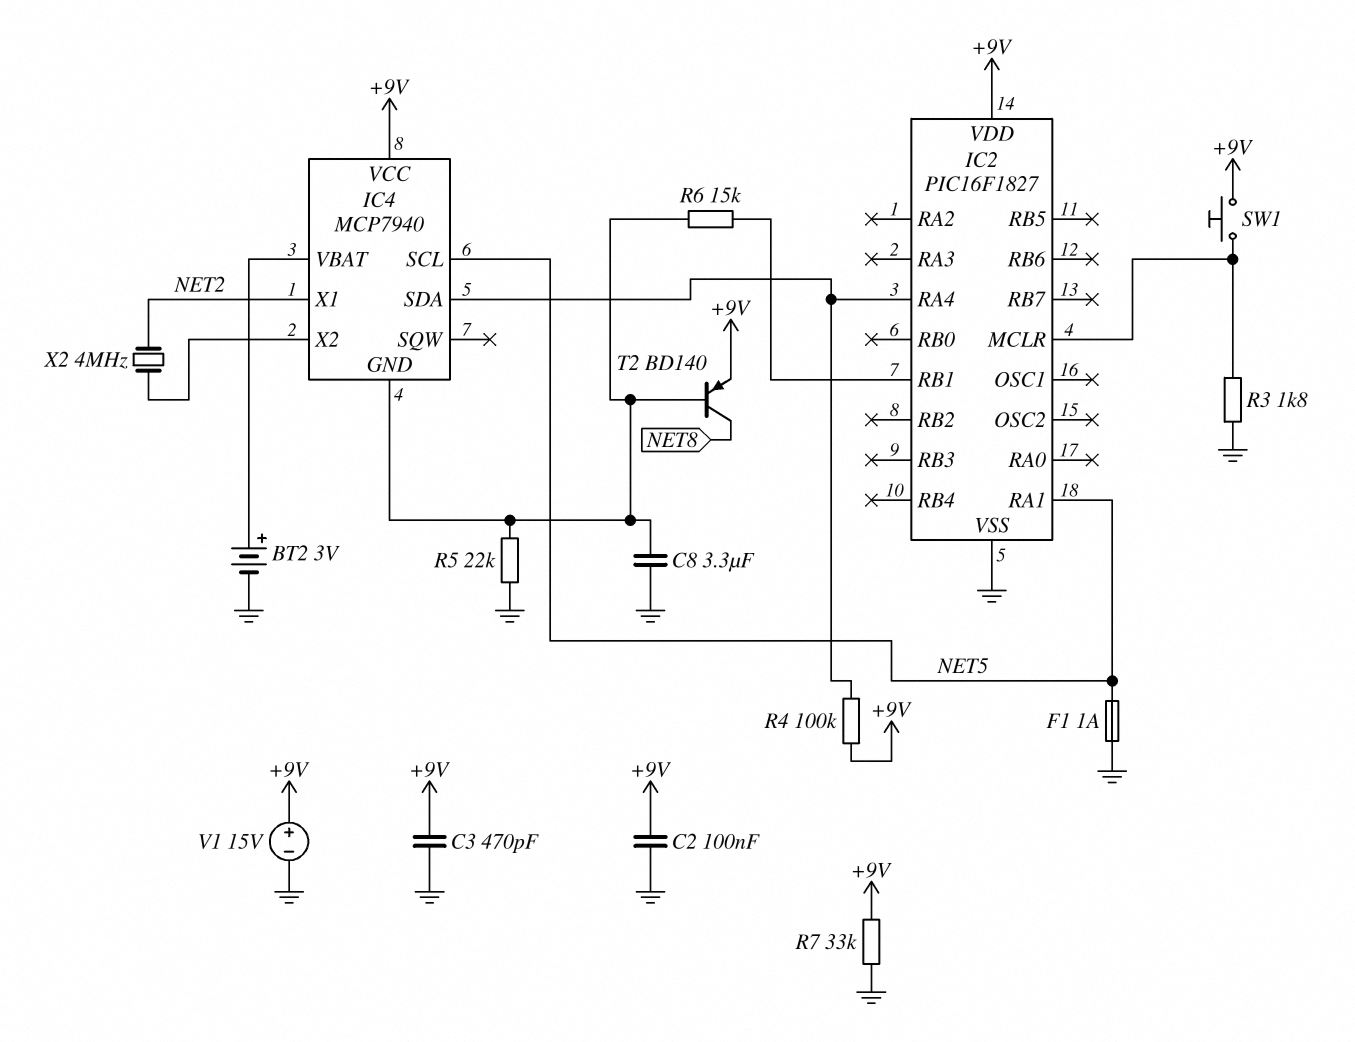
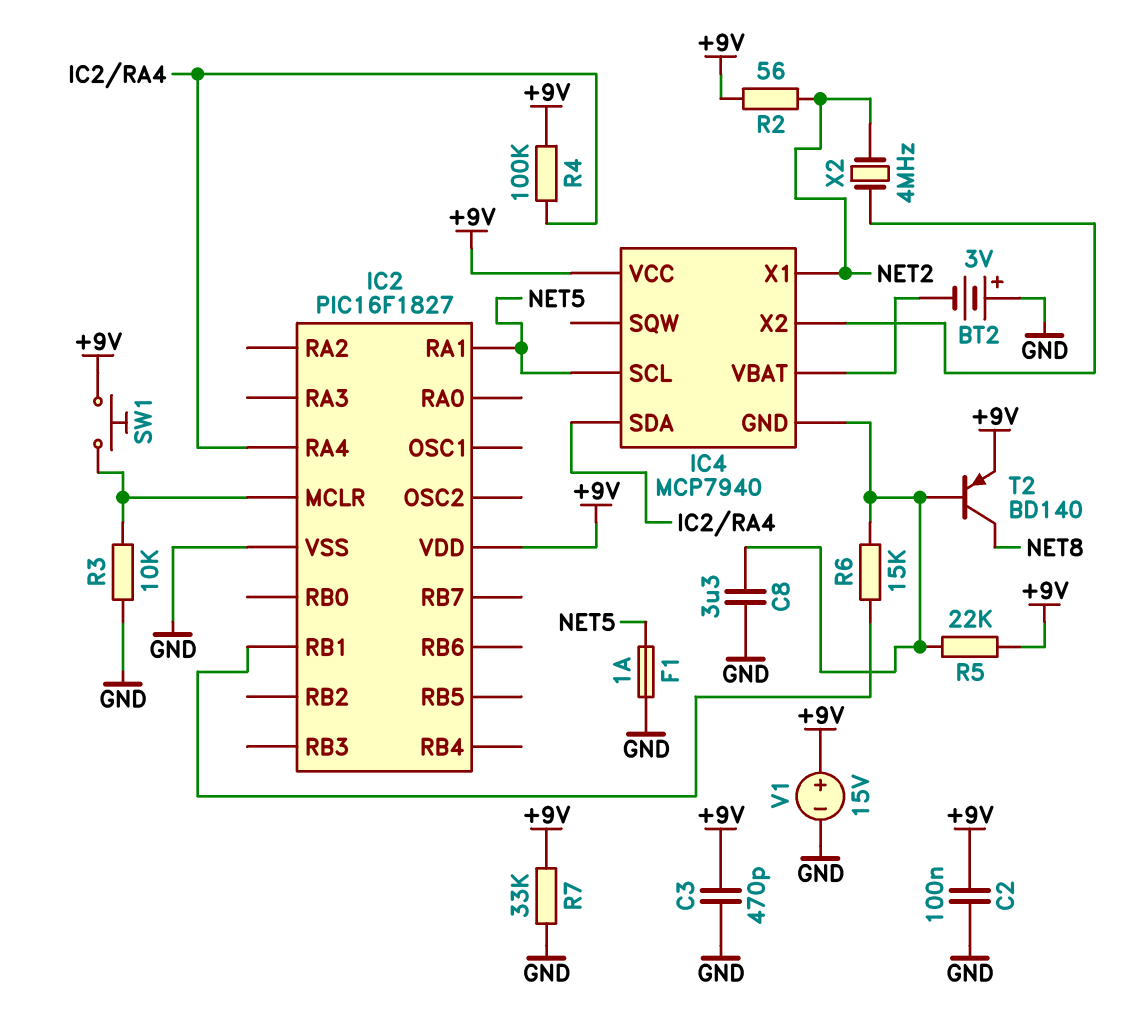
BT2: 3V (plus IC4/VBAT, minus GND) -> 3V (plus GND, minus IC4/VBAT)
R2: none -> 56 (+9V, NET2)
R3: 1.8k (GND, IC2/MCLR) -> 10k (GND, IC2/MCLR)
R5: 22k (GND, IC4/GND) -> 22k (+9V, IC4/GND)

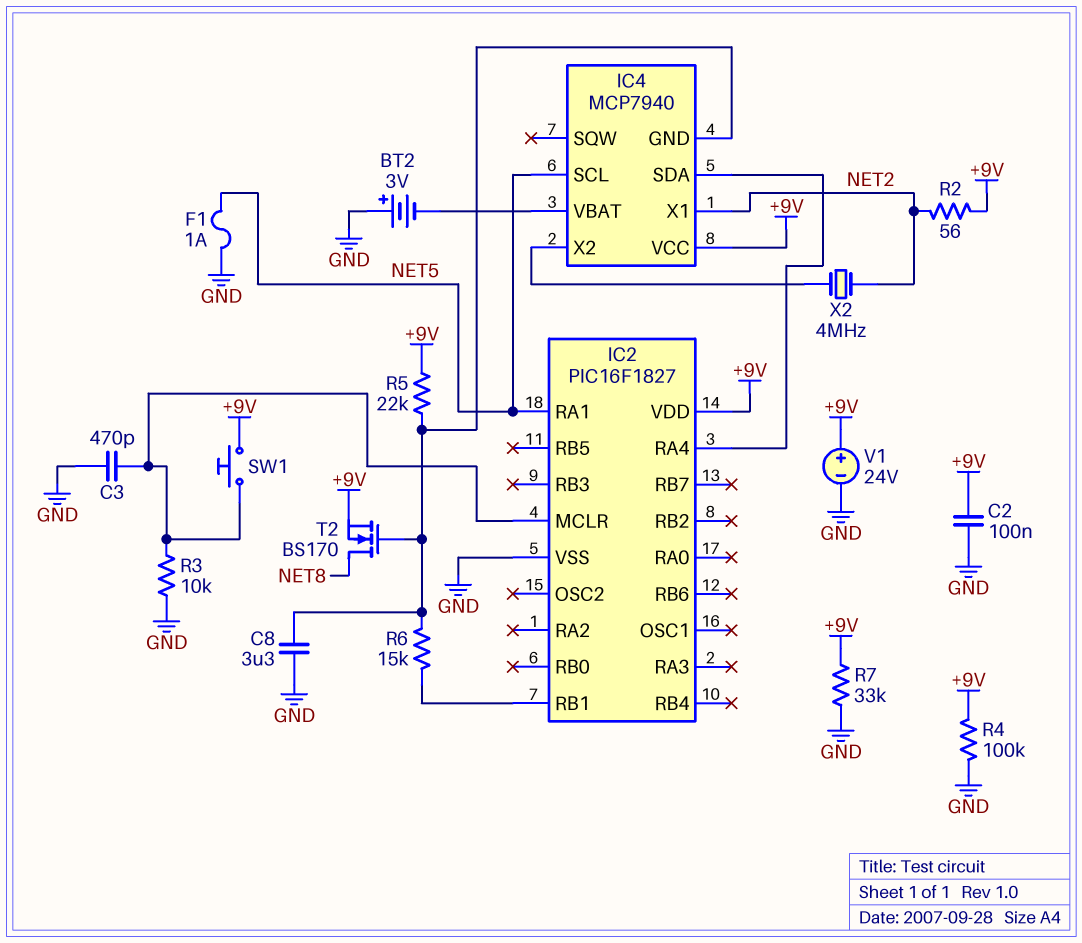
C3: 470pF (+9V, GND) -> 470pF (GND, IC2/MCLR)
R4: 100k (+9V, IC2/RA4) -> 100k (+9V, GND)
T2: PNP BD140 (B IC4/GND, C NET8, E +9V) -> NMOS BS170 (G IC4/GND, D NET8, S +9V)
V1: 15V (plus +9V, minus GND) -> 24V (plus +9V, minus GND)

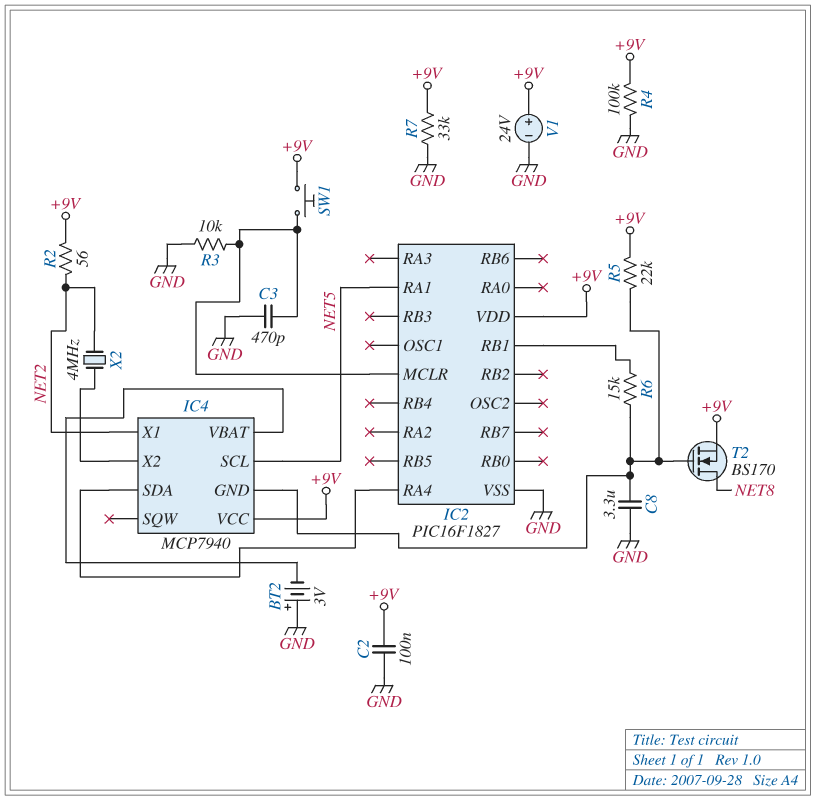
F1: 1A (GND, NET5) -> none

